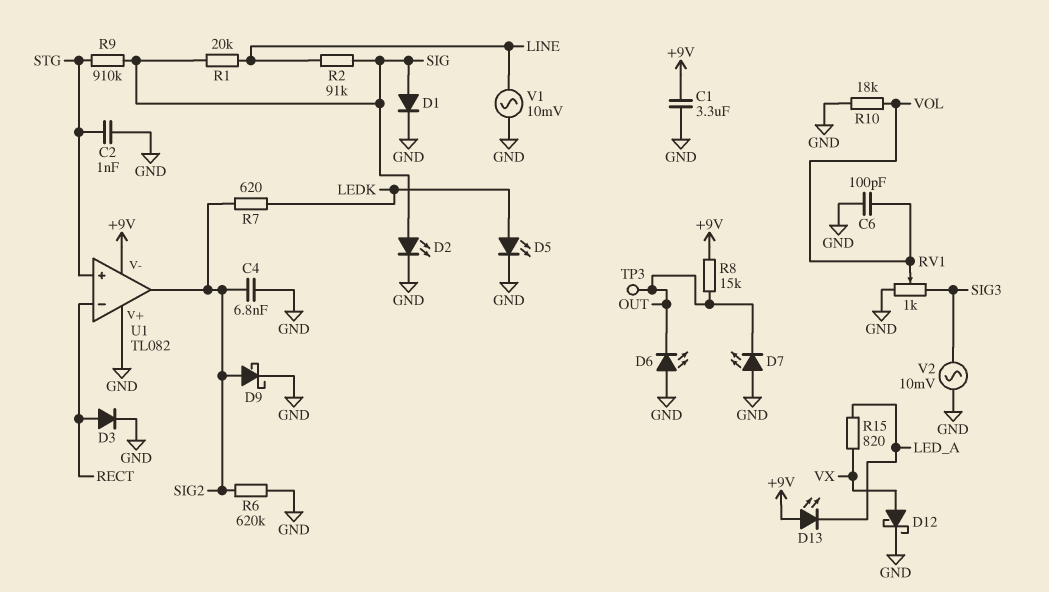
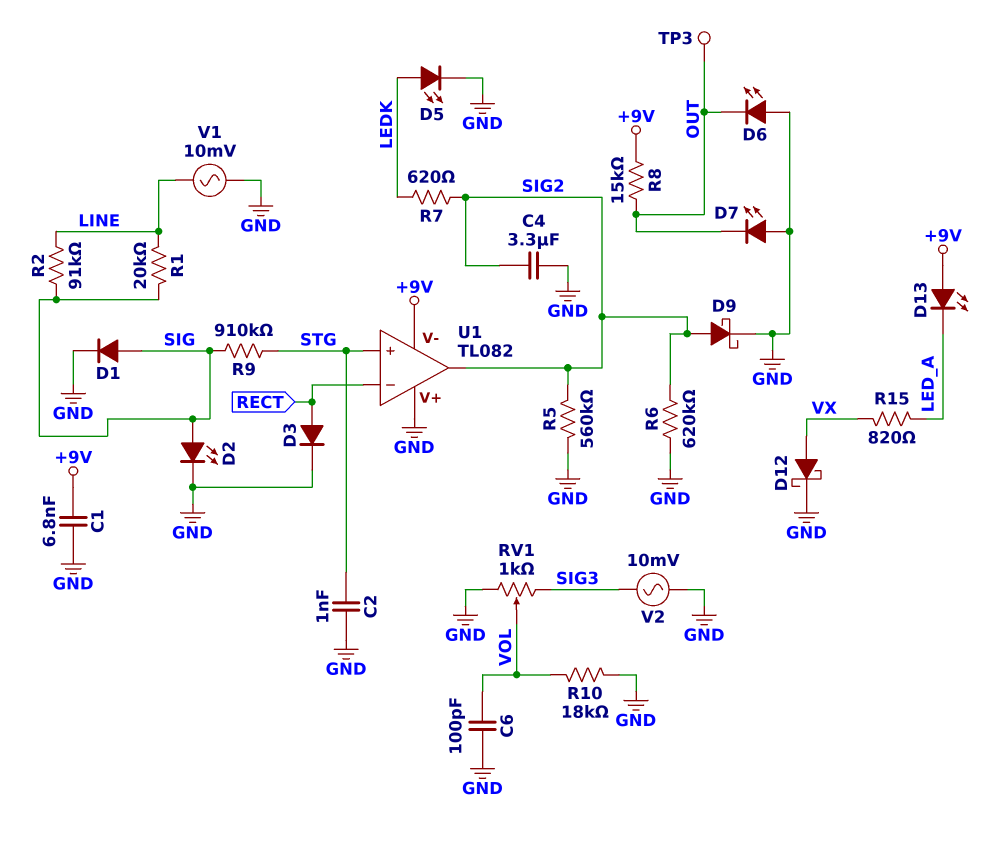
C1: 3.3uF (+9V, GND) -> 6.8nF (+9V, GND)
C4: 6.8nF (GND, SIG2) -> 3.3uF (GND, SIG2)
R5: none -> 560k (GND, SIG2)

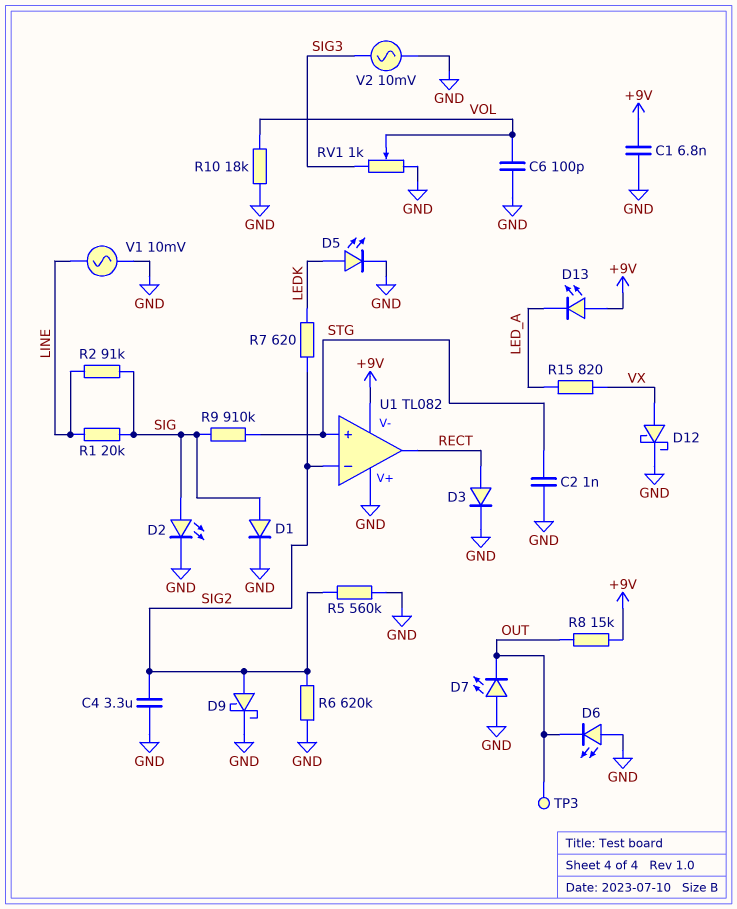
U1 pin in-: RECT -> SIG2
U1 pin out: SIG2 -> RECT

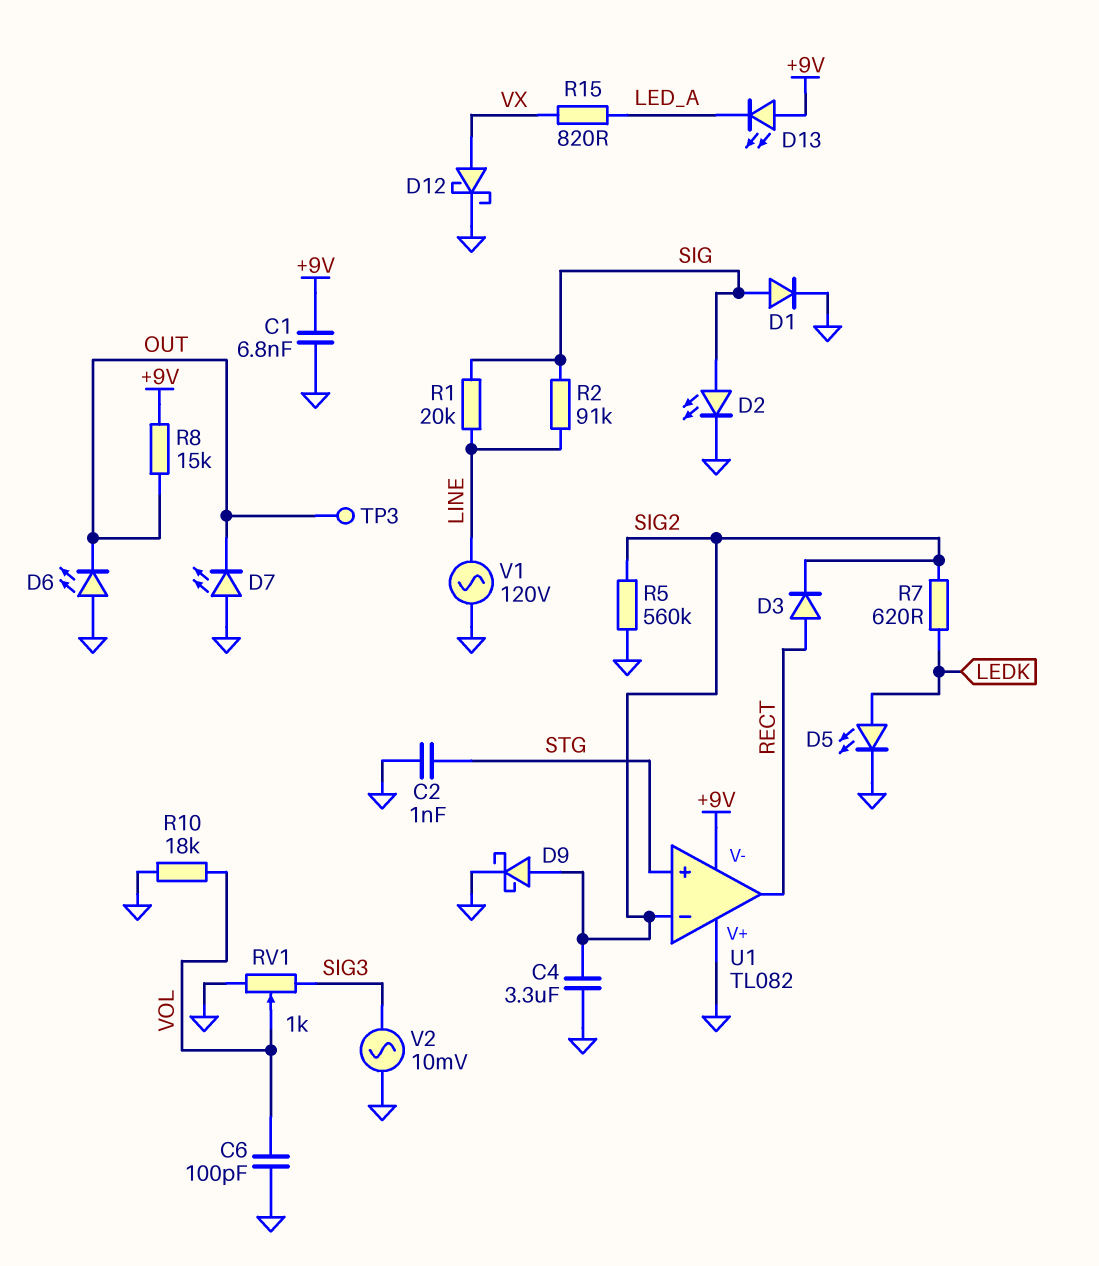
D3: diode (A RECT, K GND) -> diode (A RECT, K SIG2)
R6: 620k (GND, SIG2) -> none
R9: 910k (SIG, STG) -> none
V1: AC 10mV (GND, LINE) -> AC 120V (GND, LINE)

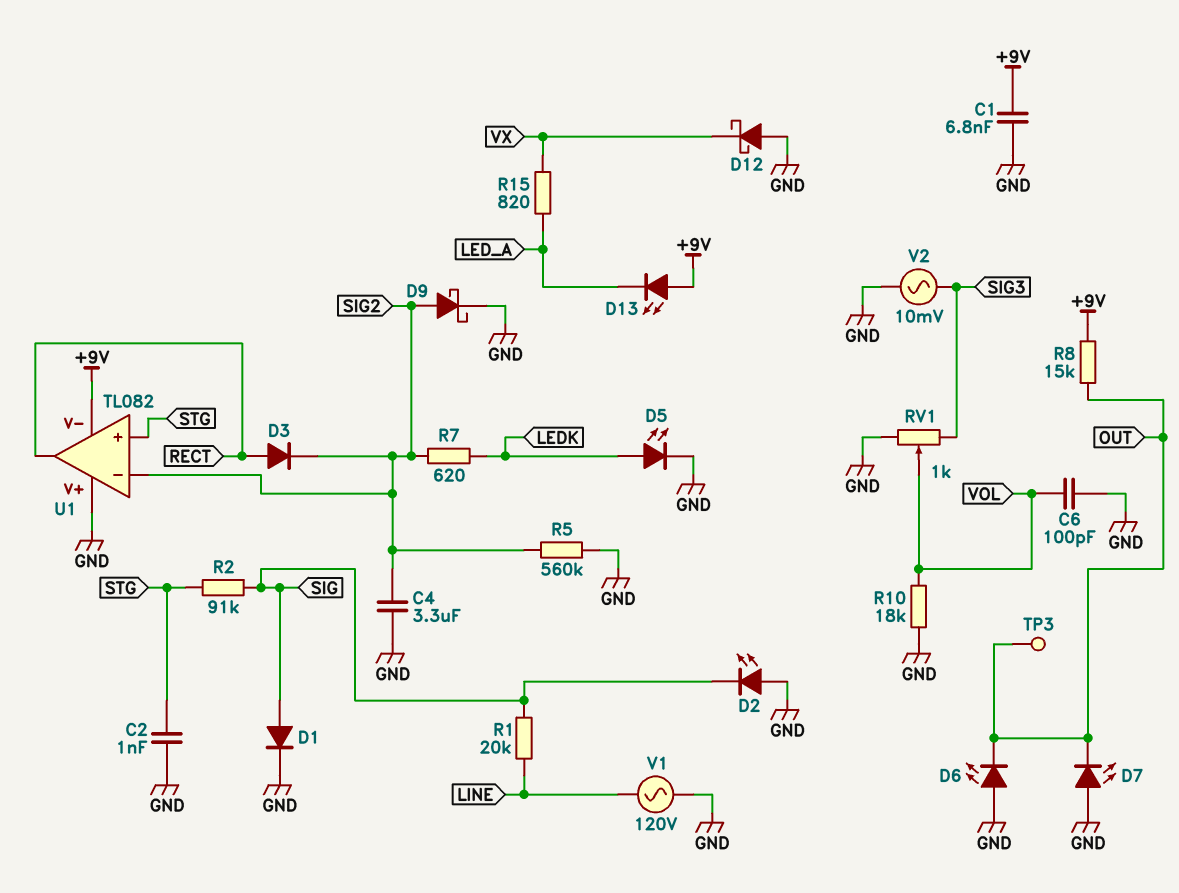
D2: LED (A SIG, K GND) -> LED (A GND, K SIG)
D12: schottky (A VX, K GND) -> schottky (A GND, K VX)
R2: 91k (LINE, SIG) -> 91k (SIG, STG)

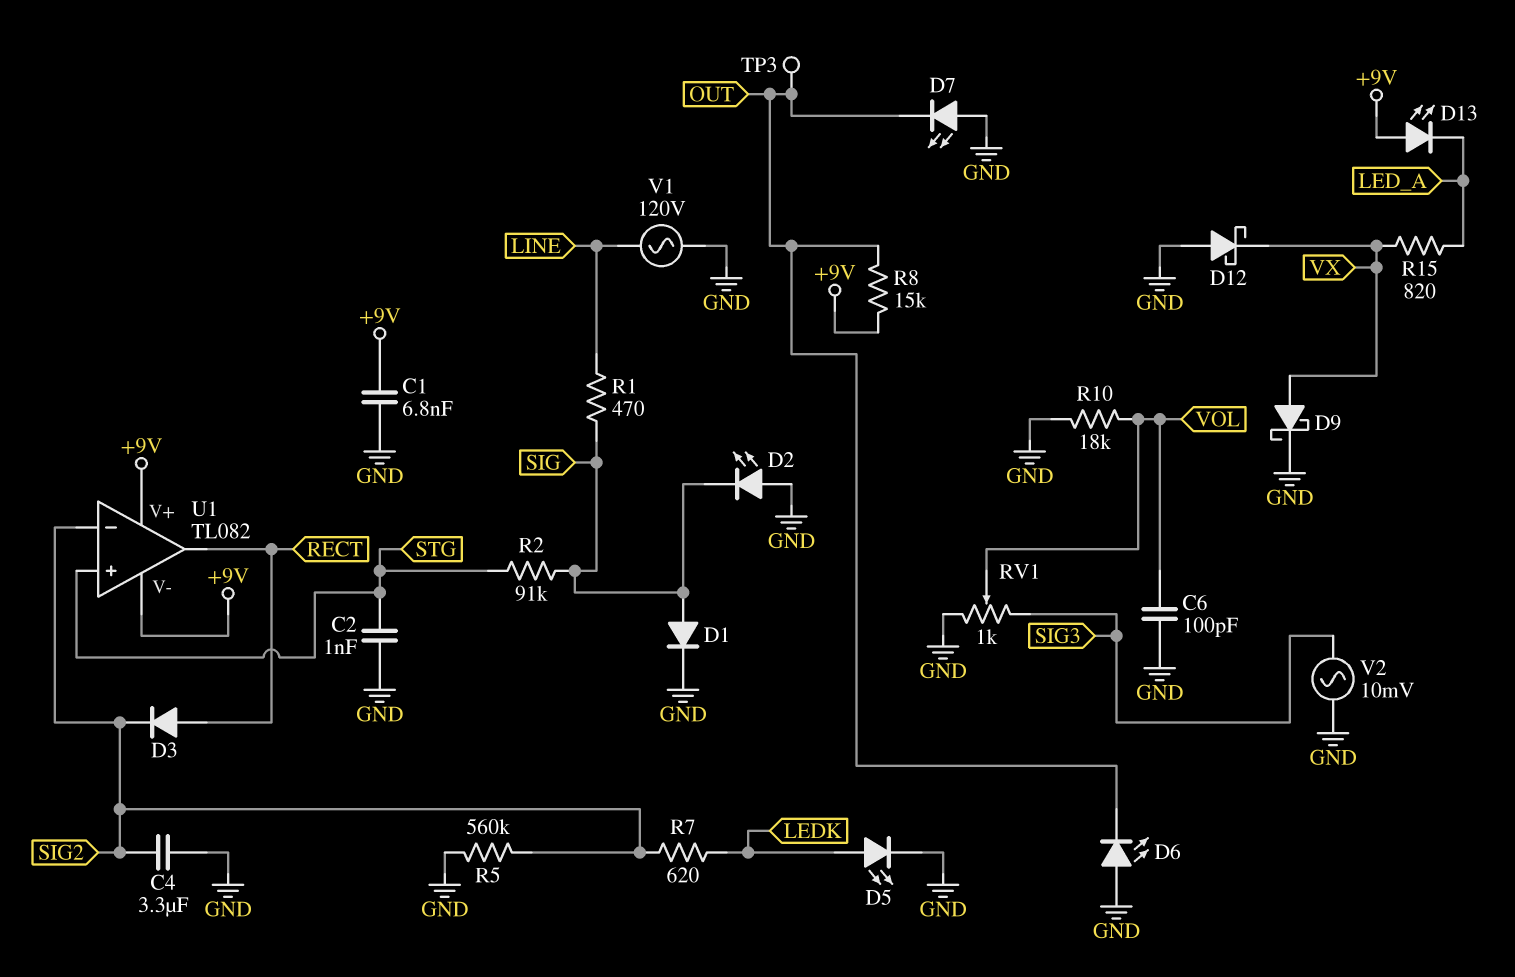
D9: schottky (A SIG2, K GND) -> schottky (A VX, K GND)
R1: 20k (LINE, SIG) -> 470 (LINE, SIG)
U1 pin V+: GND -> +9V

